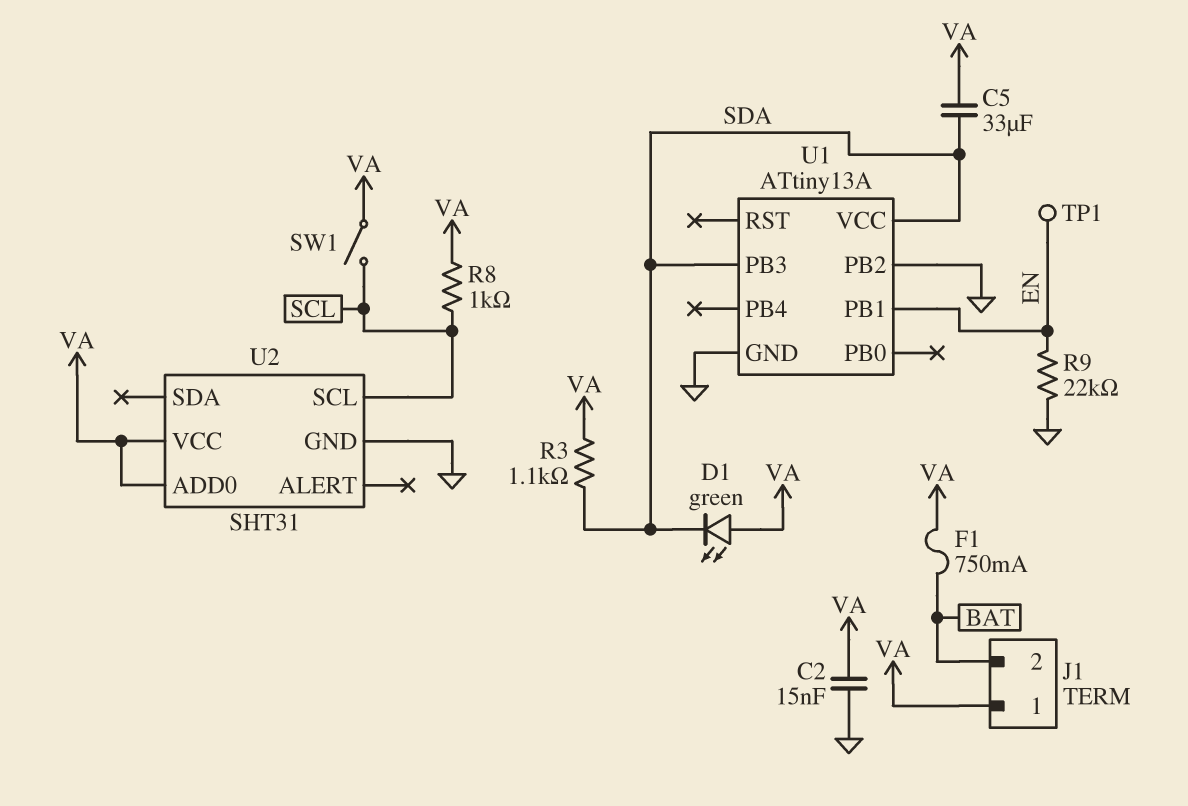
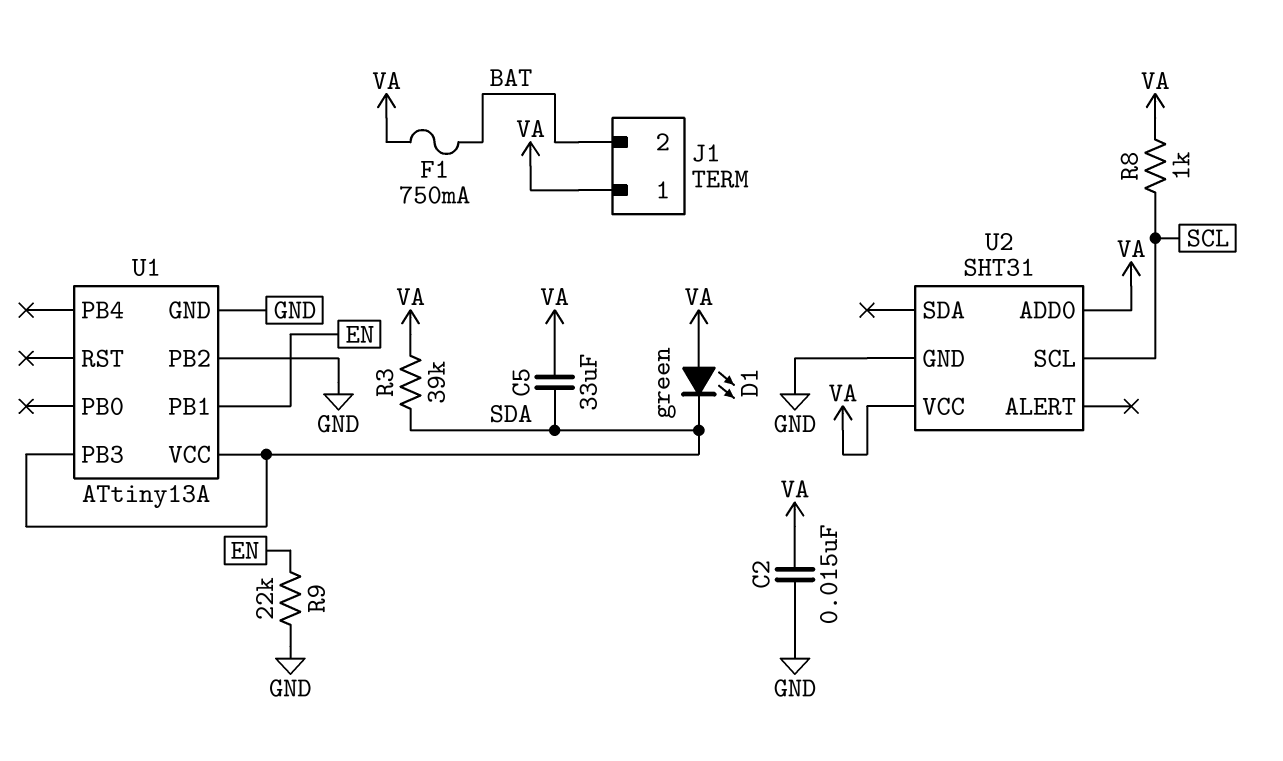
R3: 1.1k (SDA, VA) -> 39k (SDA, VA)
SW1: switch (SCL, VA) -> none
TP1: test point (EN) -> none

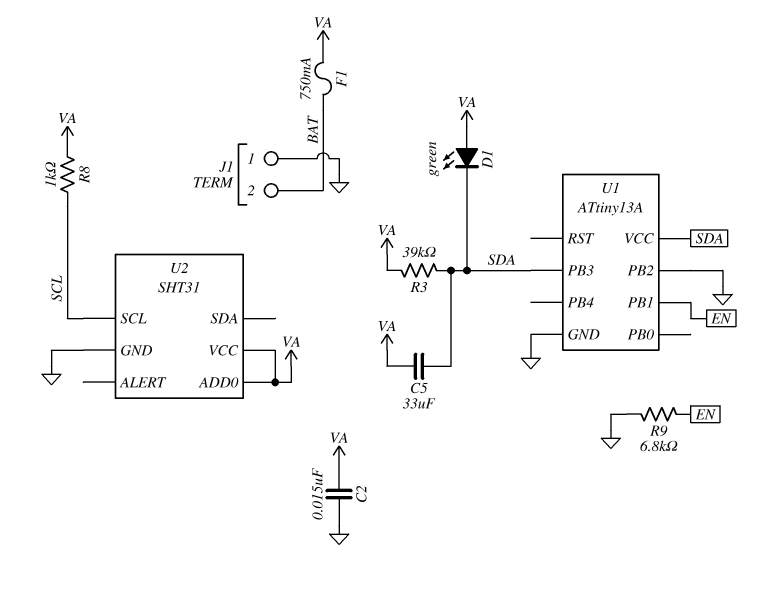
J1 pin 1: VA -> GND
R9: 22k (EN, GND) -> 6.8k (EN, GND)

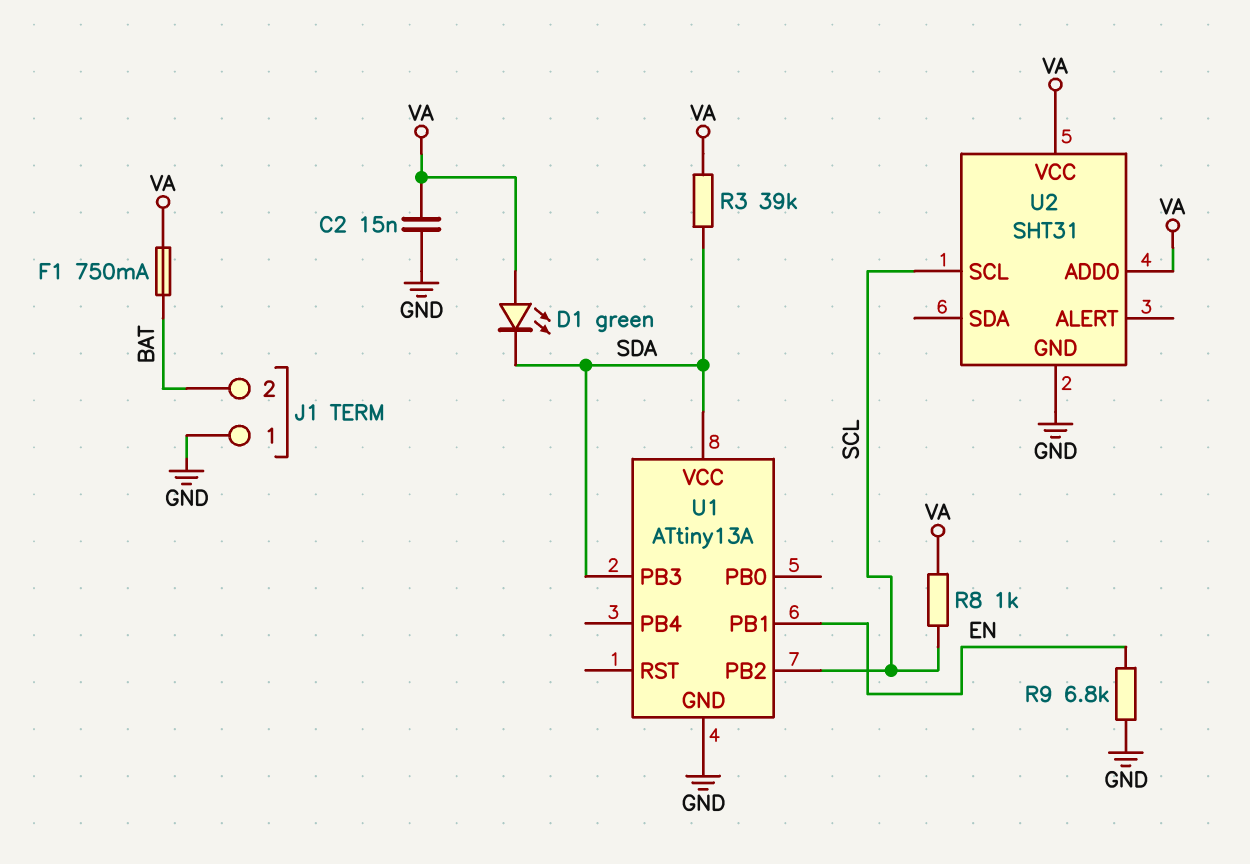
C5: 33uF (SDA, VA) -> none
U1 pin PB2: GND -> SCL

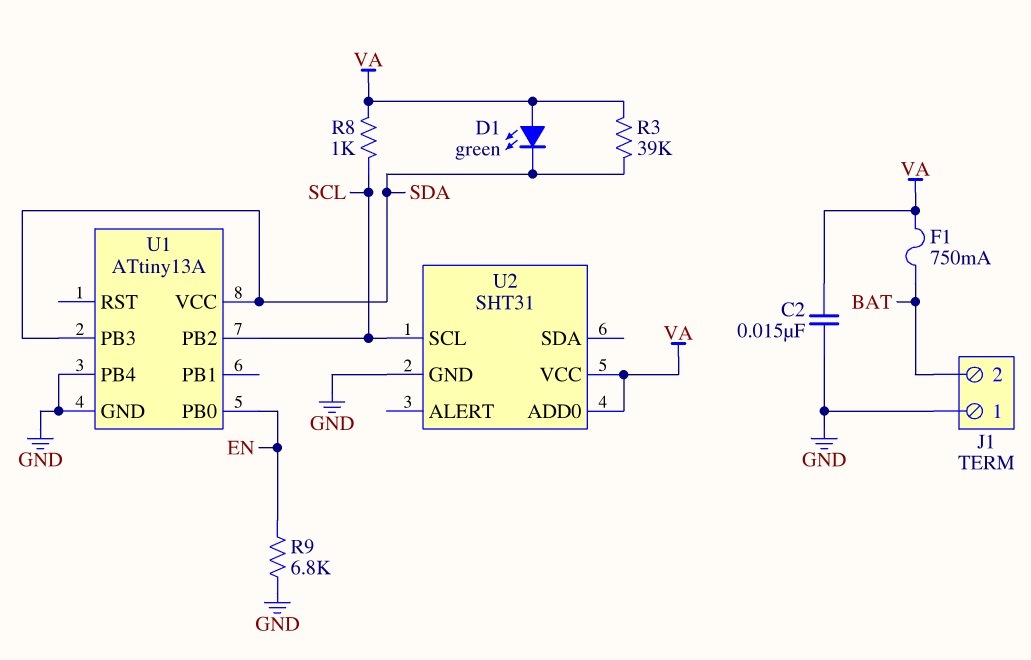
U1 pin PB0: none -> EN
U1 pin PB1: EN -> none
U1 pin PB4: none -> GND

